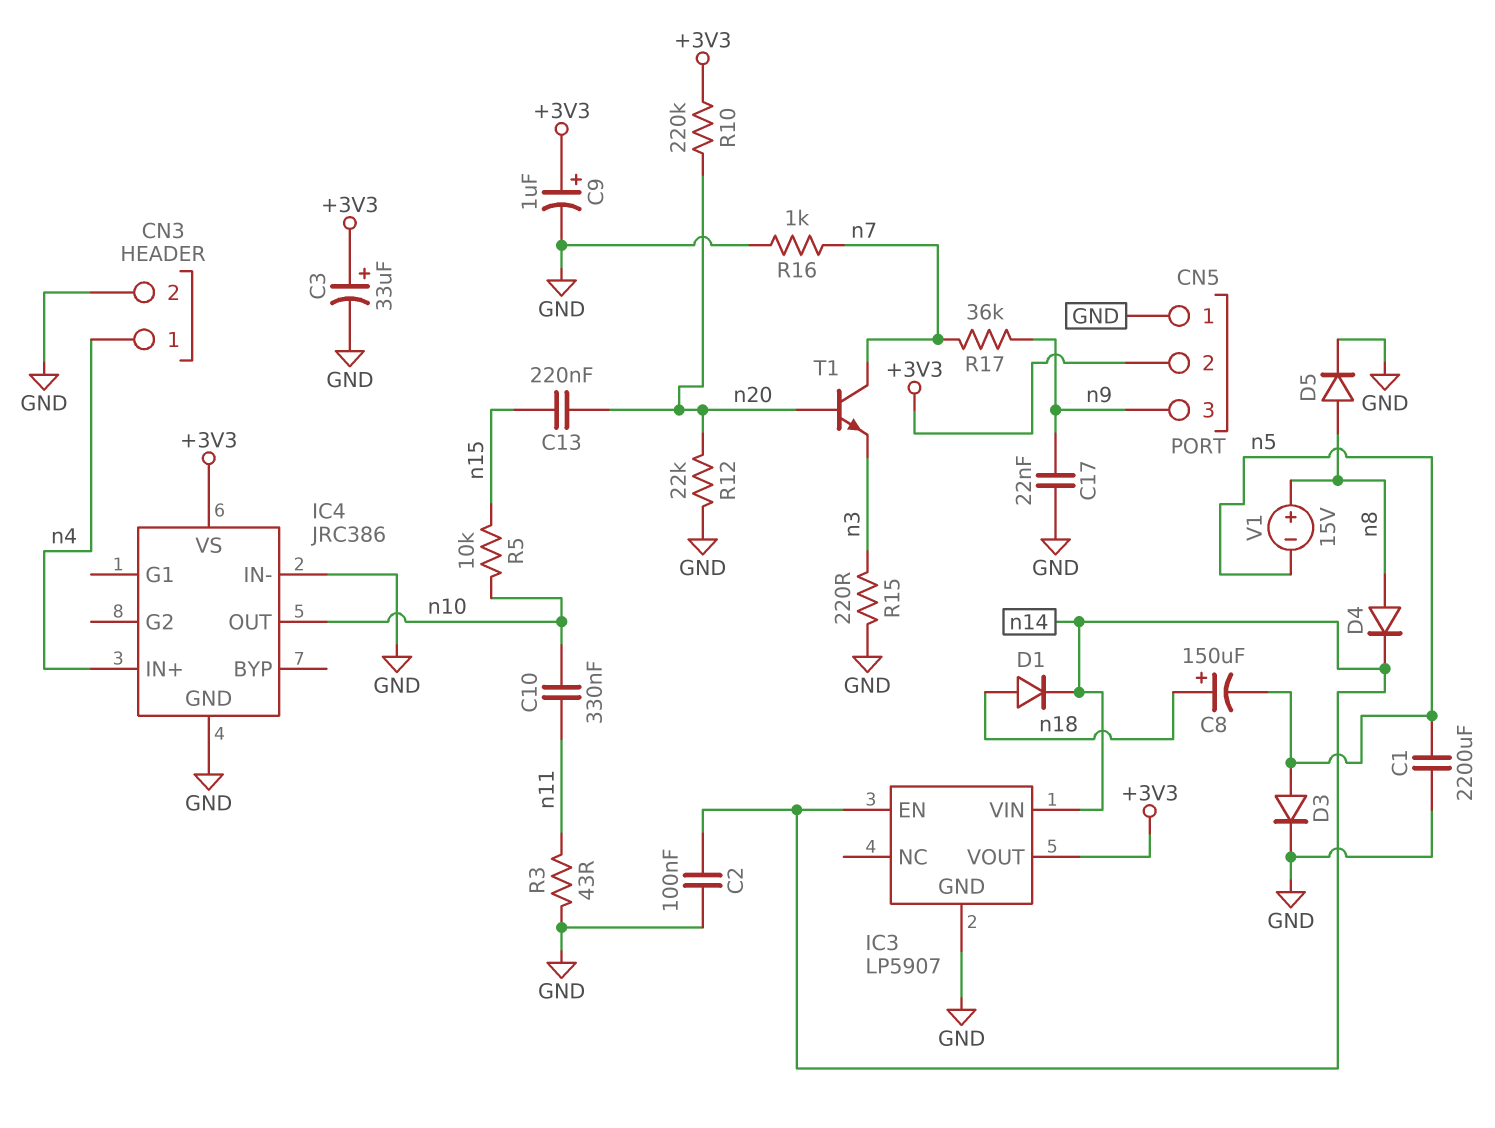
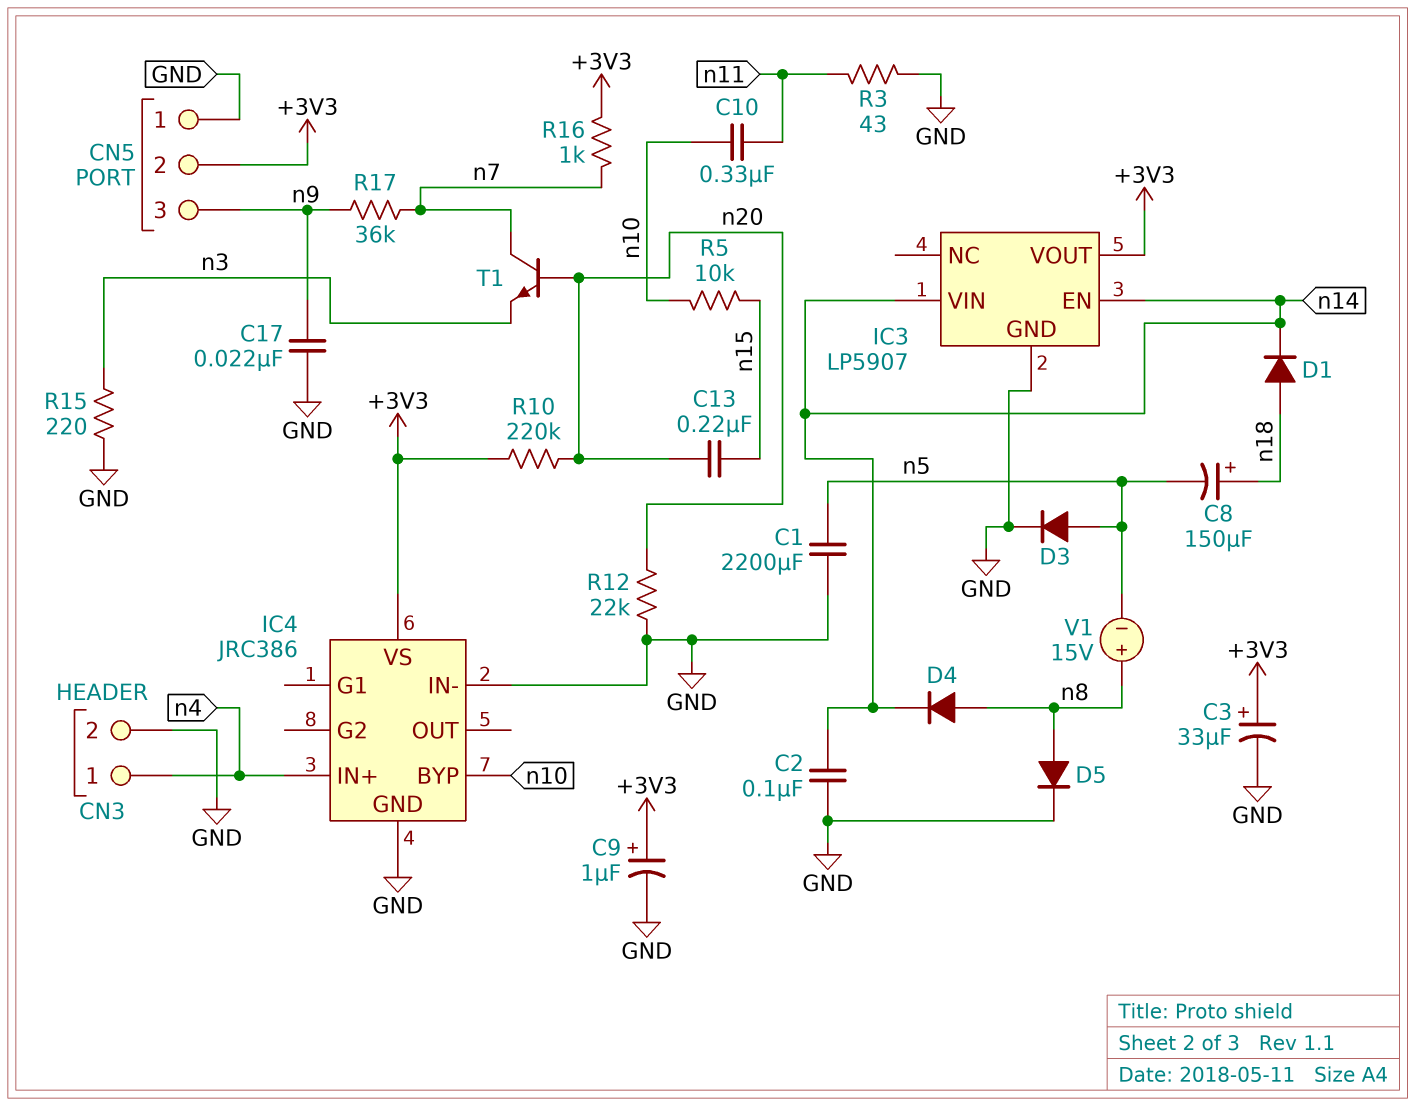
IC4 pin BYP: none -> n10
IC4 pin OUT: n10 -> none
R16: 1k (GND, n7) -> 1k (+3V3, n7)

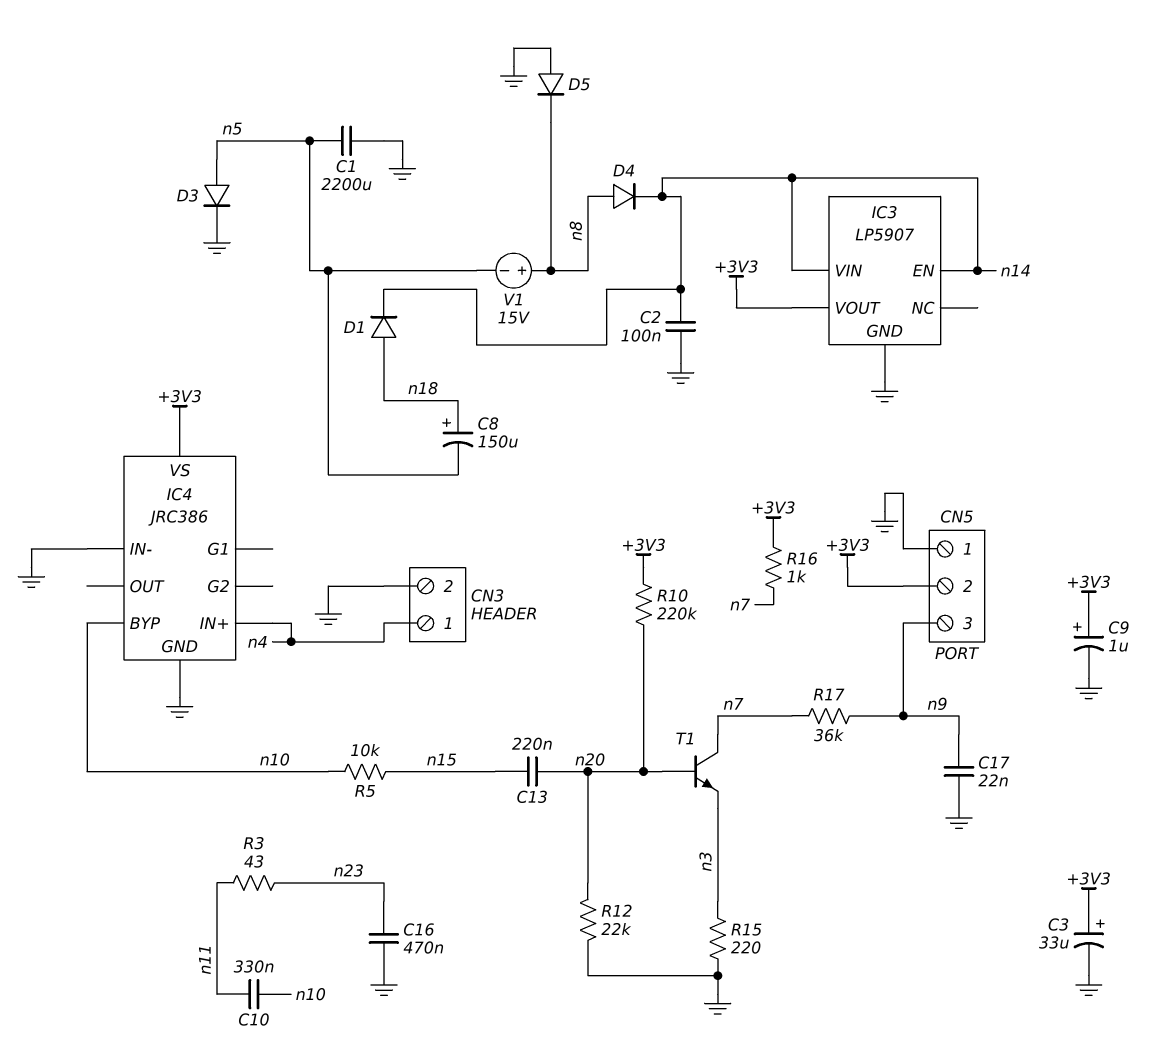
C16: none -> 470nF (GND, n23)
D5: diode (A n8, K GND) -> diode (A GND, K n8)
R3: 43 (GND, n11) -> 43 (n11, n23)

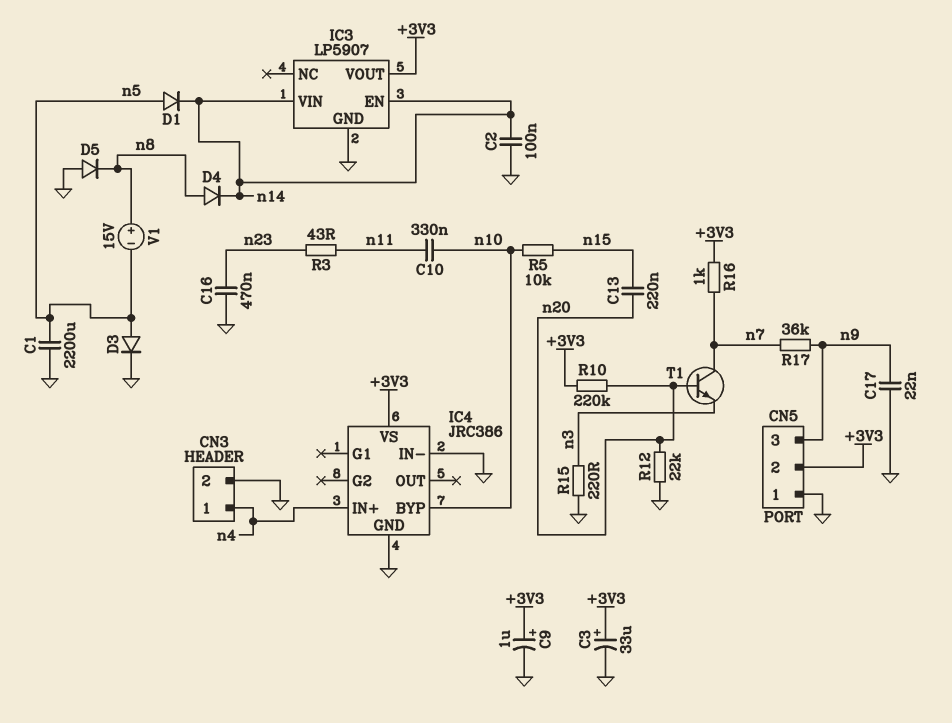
C8: 150uF (plus n18, minus n5) -> none
D1: diode (A n18, K n14) -> diode (A n5, K n14)

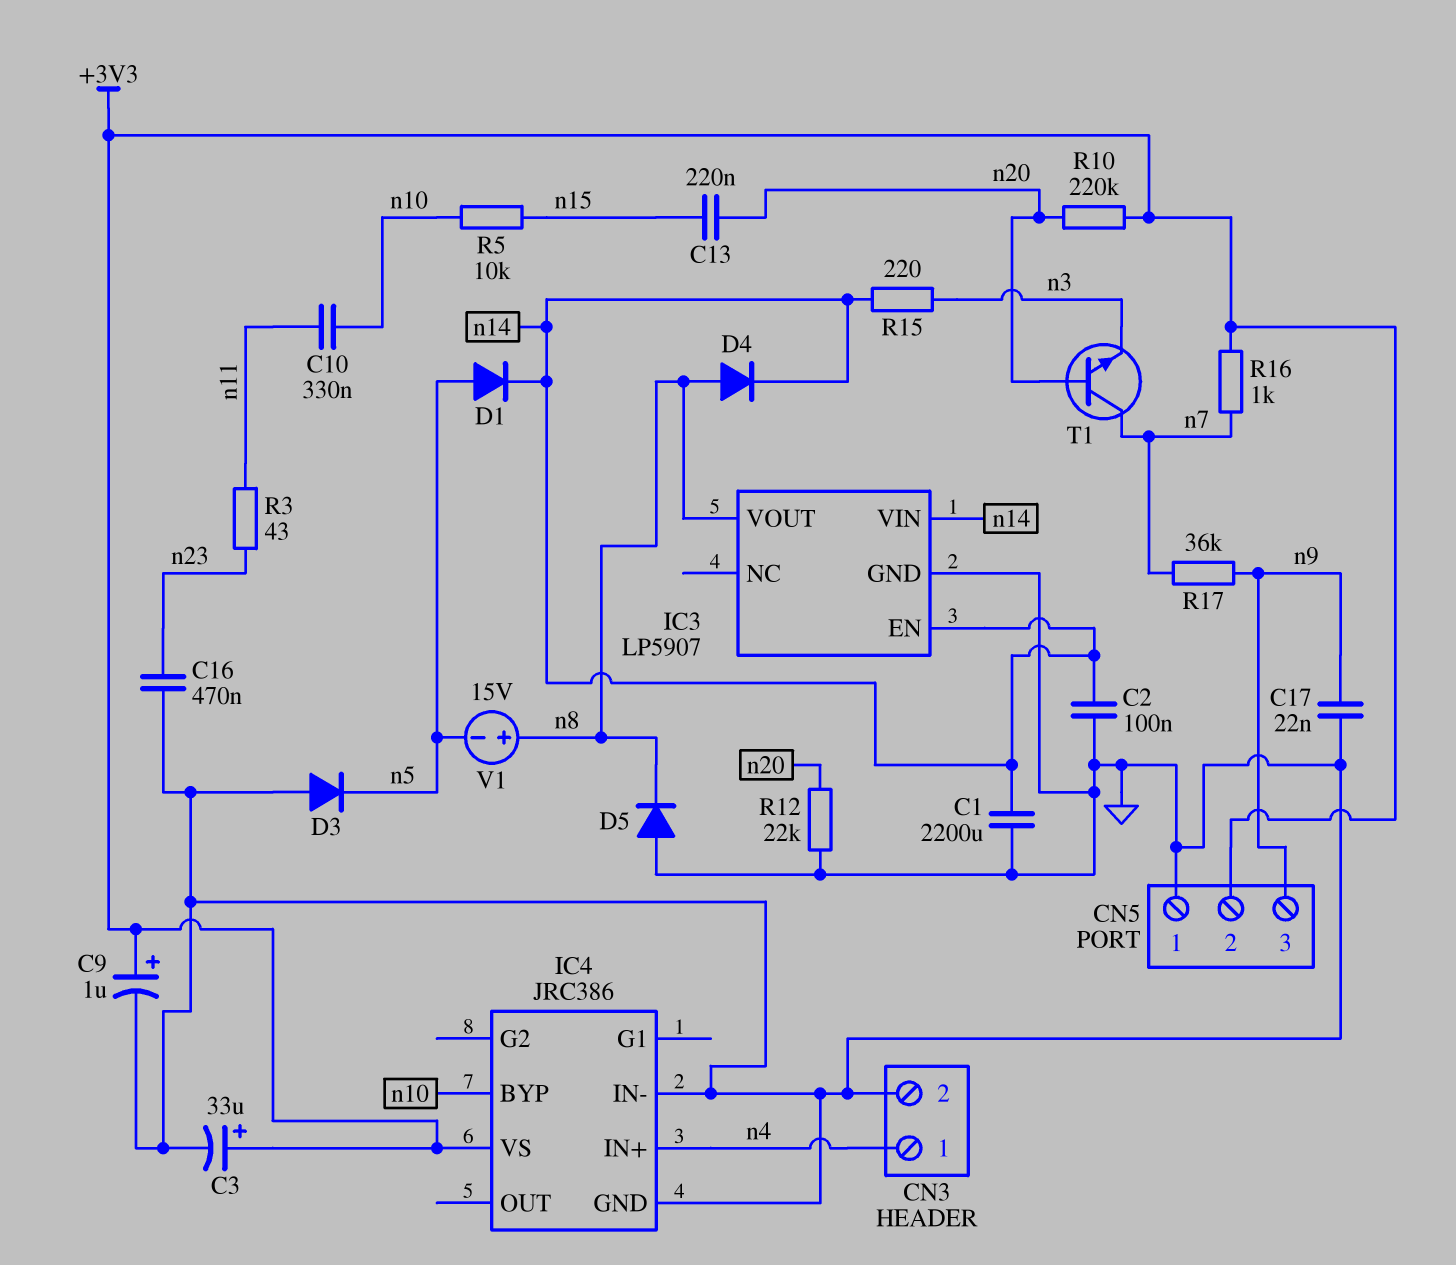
C1: 2200uF (GND, n5) -> 2200uF (GND, n14)
D3: diode (A n5, K GND) -> diode (A GND, K n5)
IC3 pin VOUT: +3V3 -> n8
R15: 220 (GND, n3) -> 220 (n3, n14)

